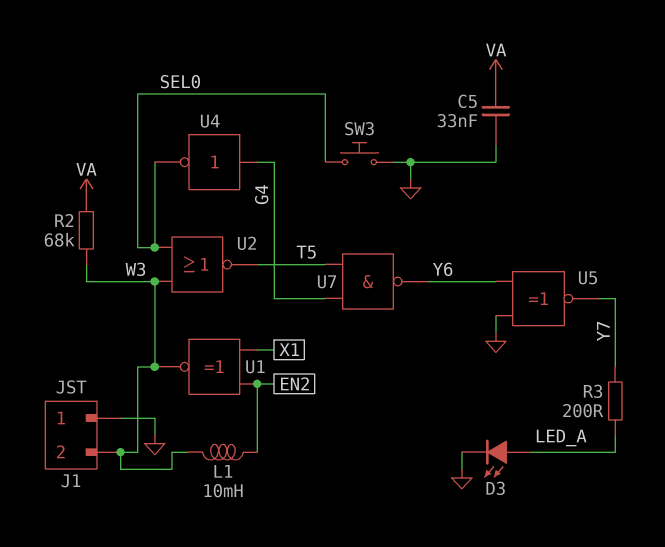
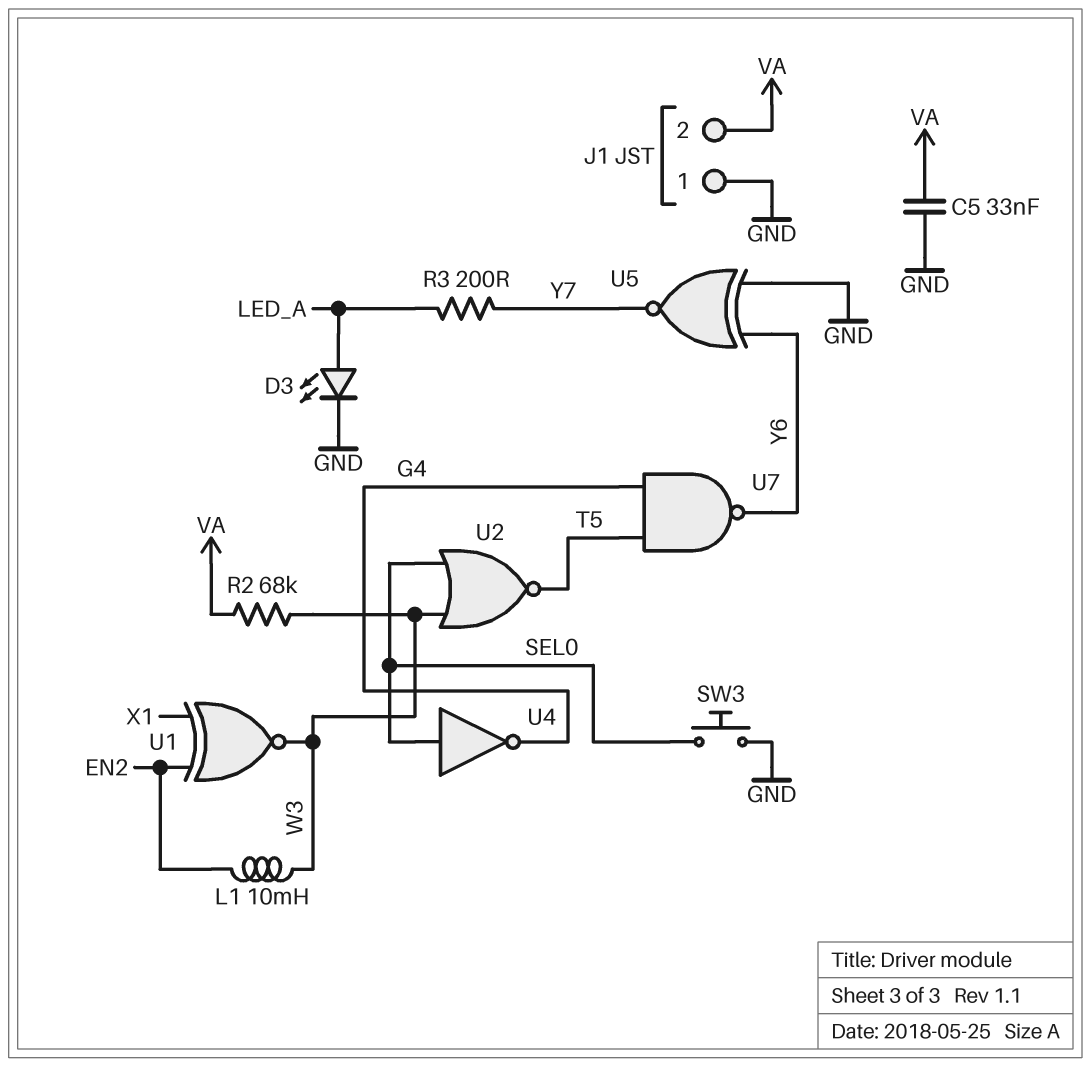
J1 pin 2: W3 -> VA
U4: NOT (in G4, out SEL0) -> NOT (in SEL0, out G4)

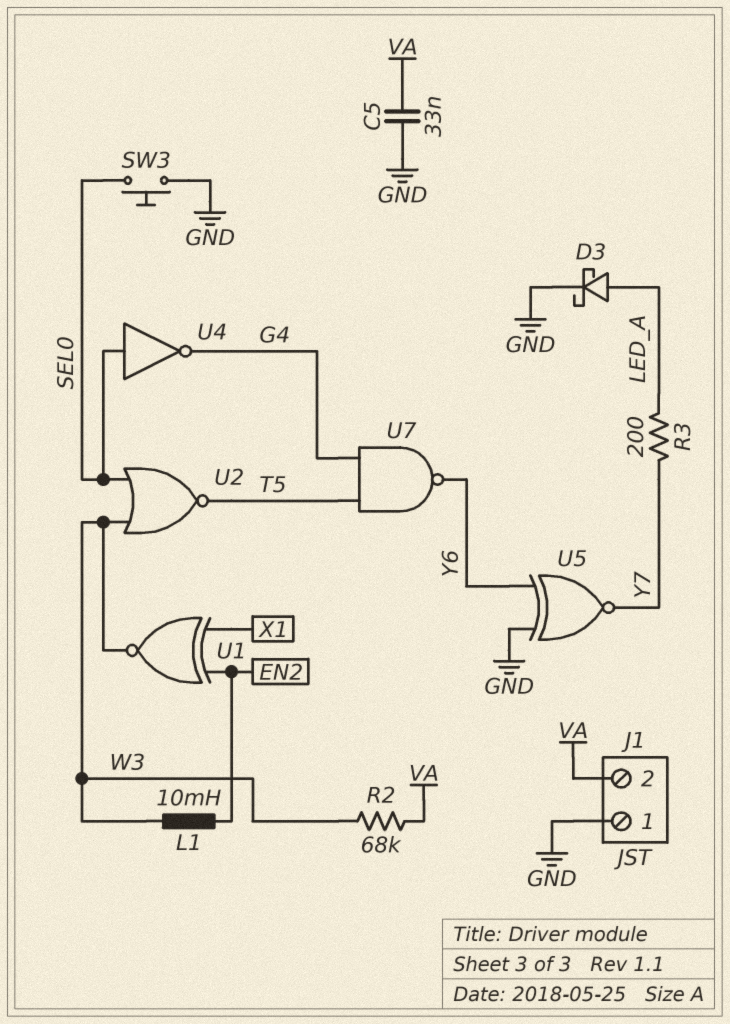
D3: LED (A LED_A, K GND) -> schottky (A LED_A, K GND)

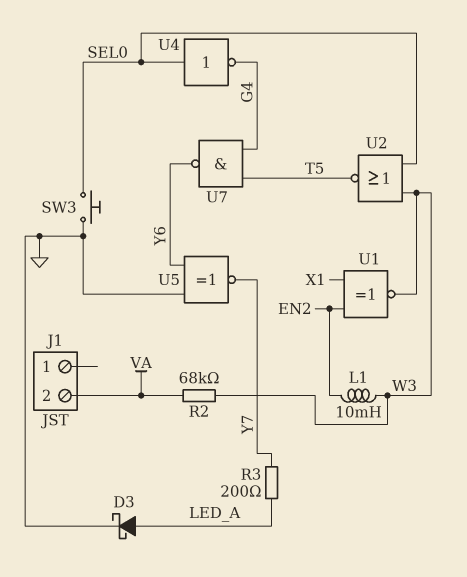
C5: 33nF (GND, VA) -> none
J1 pin 1: GND -> none

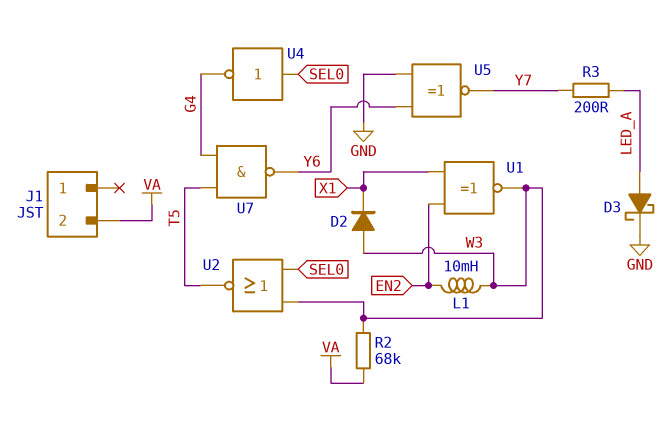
D2: none -> diode (A W3, K X1)
SW3: button (GND, SEL0) -> none

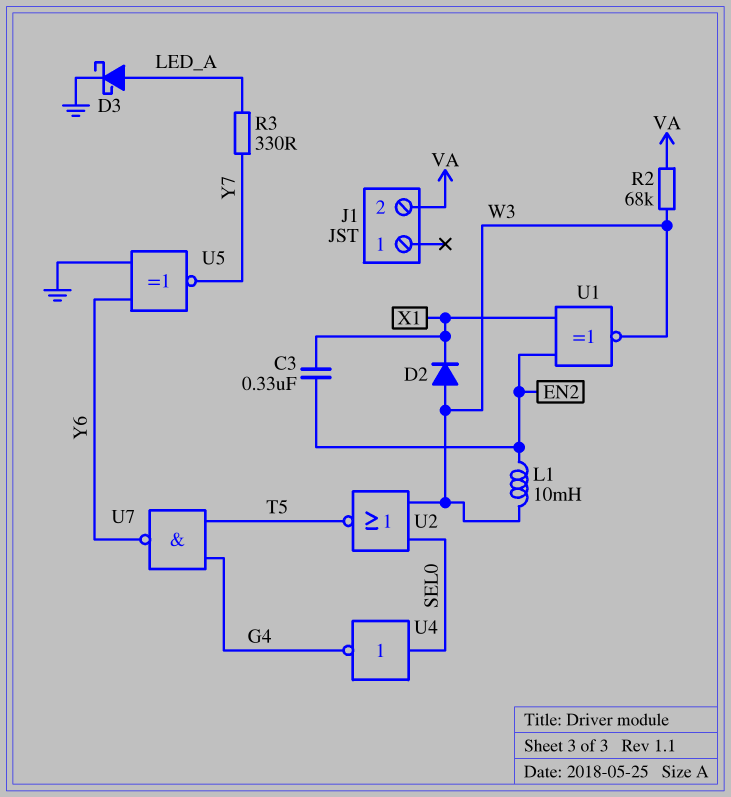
C3: none -> 330nF (EN2, X1)
R3: 200 (LED_A, Y7) -> 330 (LED_A, Y7)

